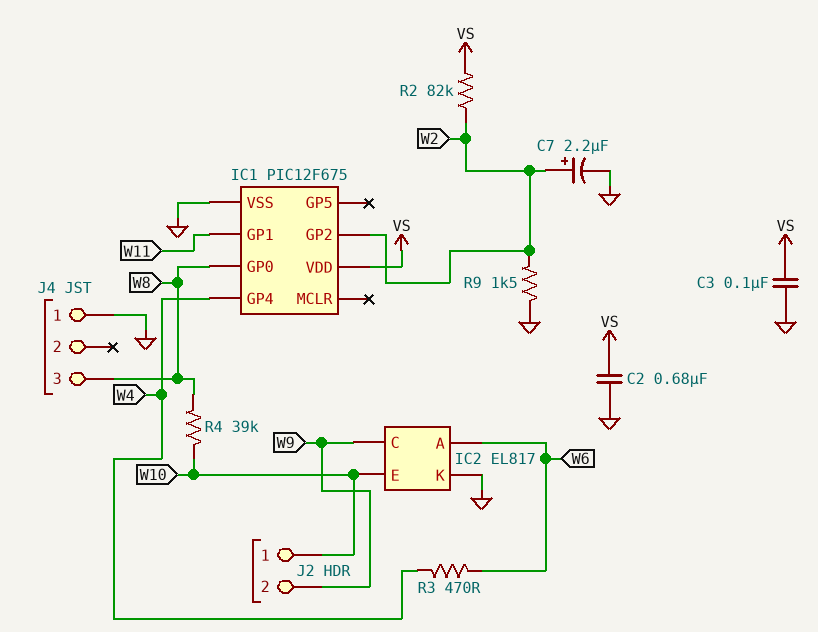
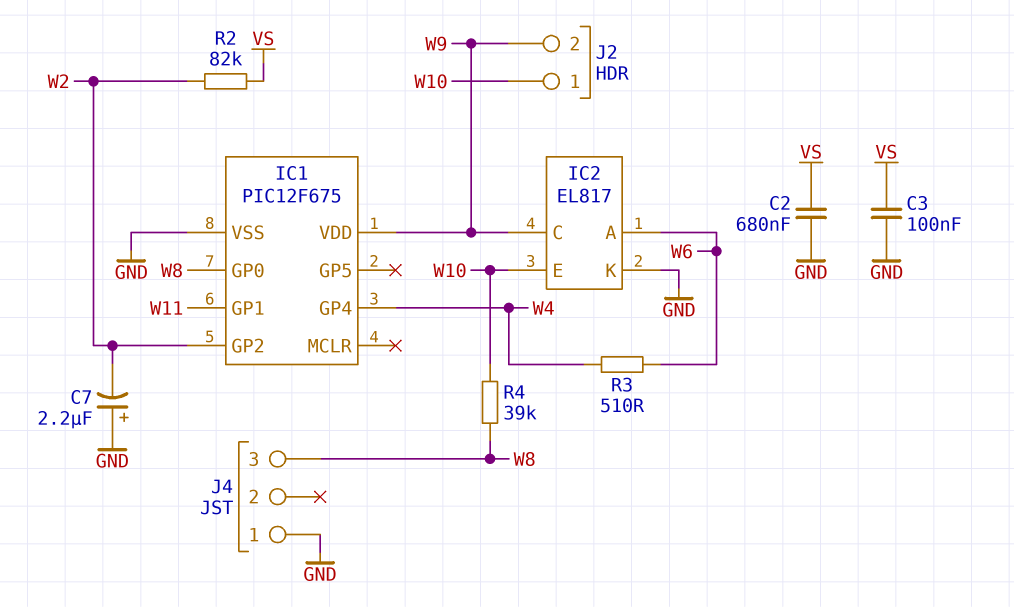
C7: 2.2uF (plus W2, minus GND) -> 2.2uF (plus GND, minus W2)
IC1 pin VDD: VS -> W9
R3: 470 (W4, W6) -> 510 (W4, W6)
R9: 1.5k (GND, W2) -> none

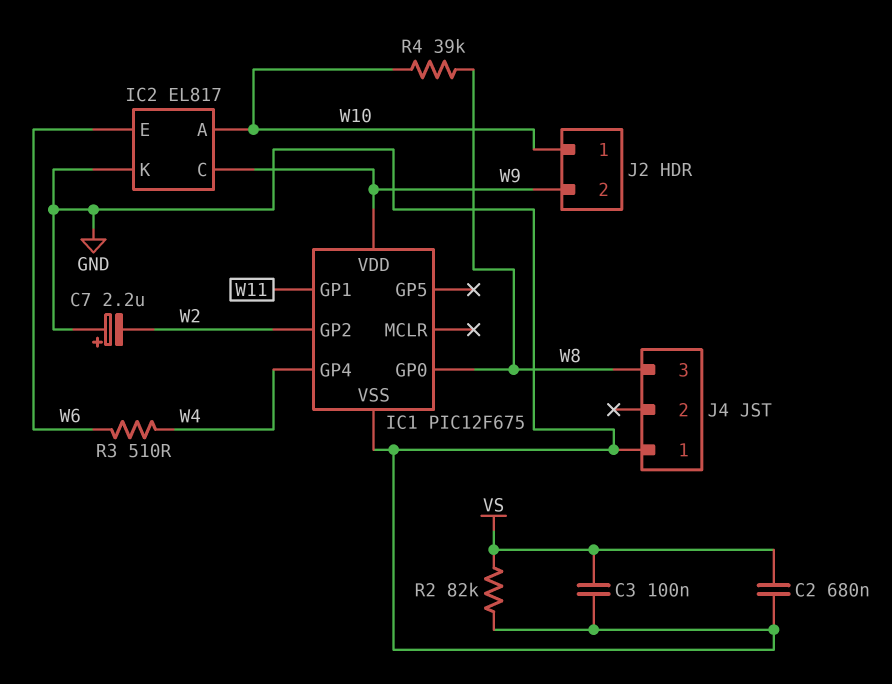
IC2 pin A: W6 -> W10
IC2 pin E: W10 -> W6
R2: 82k (VS, W2) -> 82k (GND, VS)

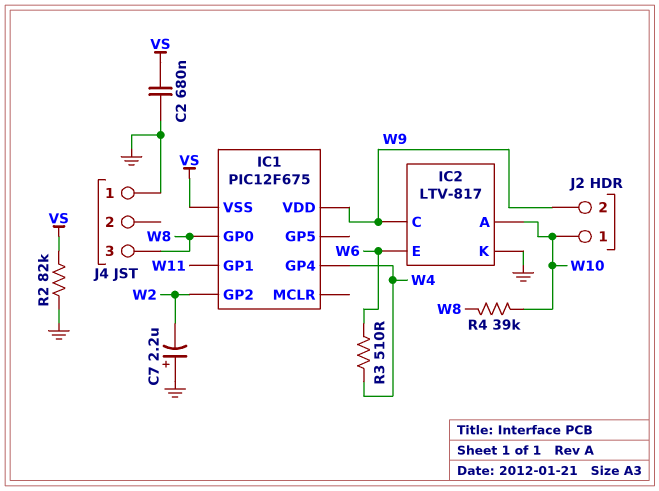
C3: 100nF (GND, VS) -> none
IC1 pin VSS: GND -> VS
IC2: EL817 -> LTV-817

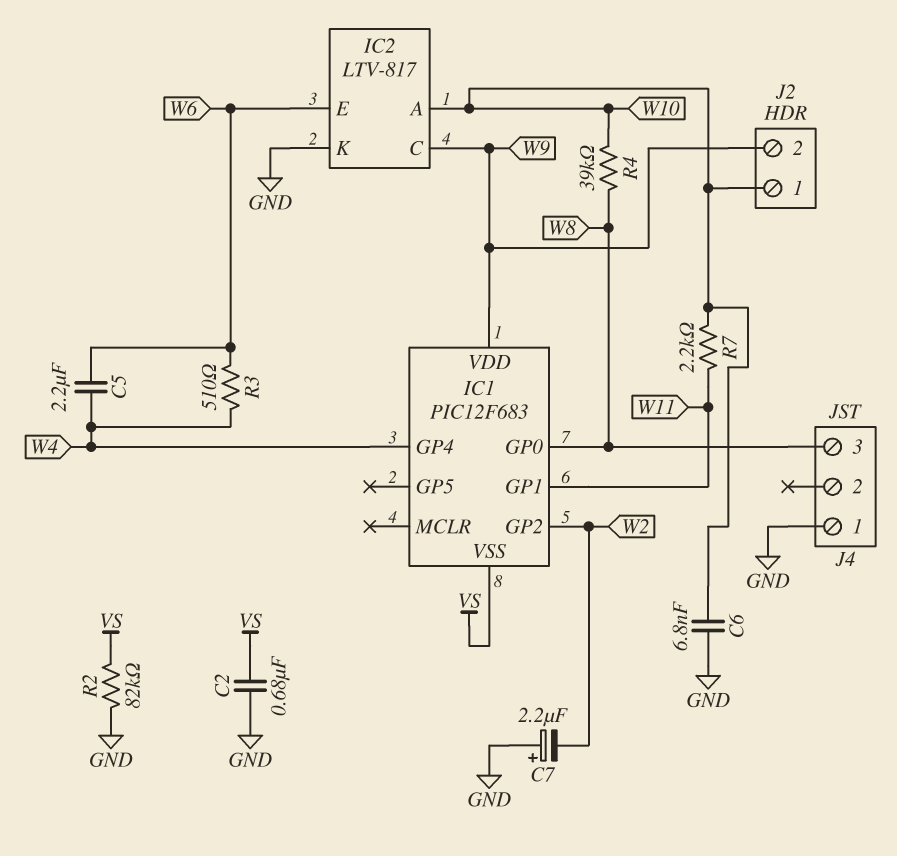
C5: none -> 2.2uF (W4, W6)
C6: none -> 6.8nF (GND, W10)
IC1: PIC12F675 -> PIC12F683
R7: none -> 2.2k (W10, W11)

